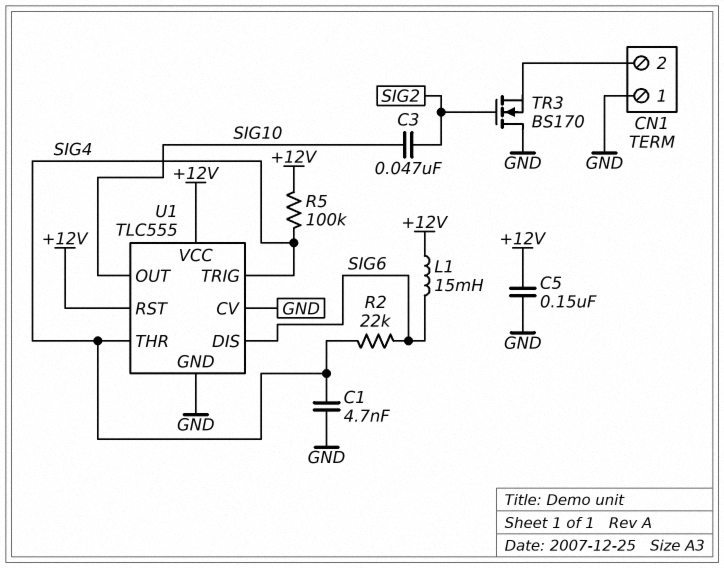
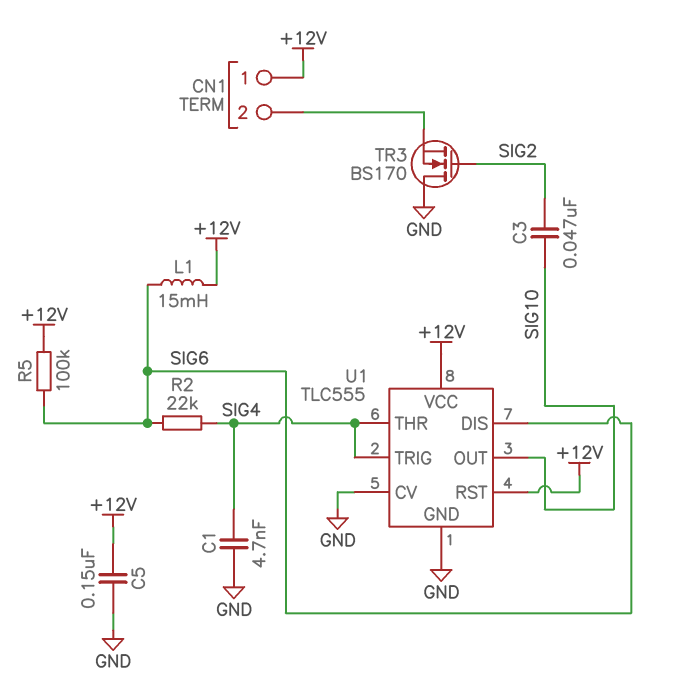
CN1 pin 1: GND -> +12V
R5: 100k (+12V, SIG4) -> 100k (+12V, SIG6)

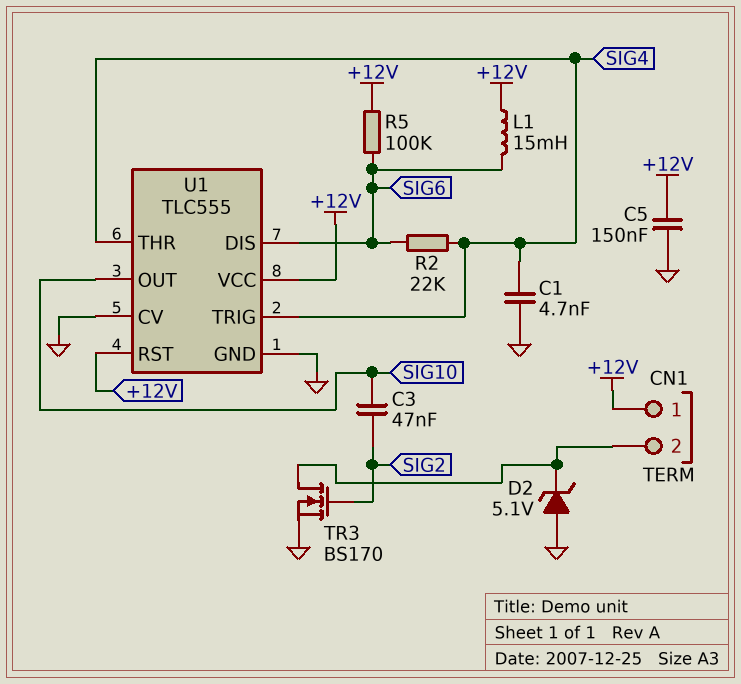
D2: none -> zener 5.1V (A GND, K CN1/2)
TR3: NMOS BS170 (G SIG2, D GND, S CN1/2) -> NMOS BS170 (G SIG2, D CN1/2, S GND)

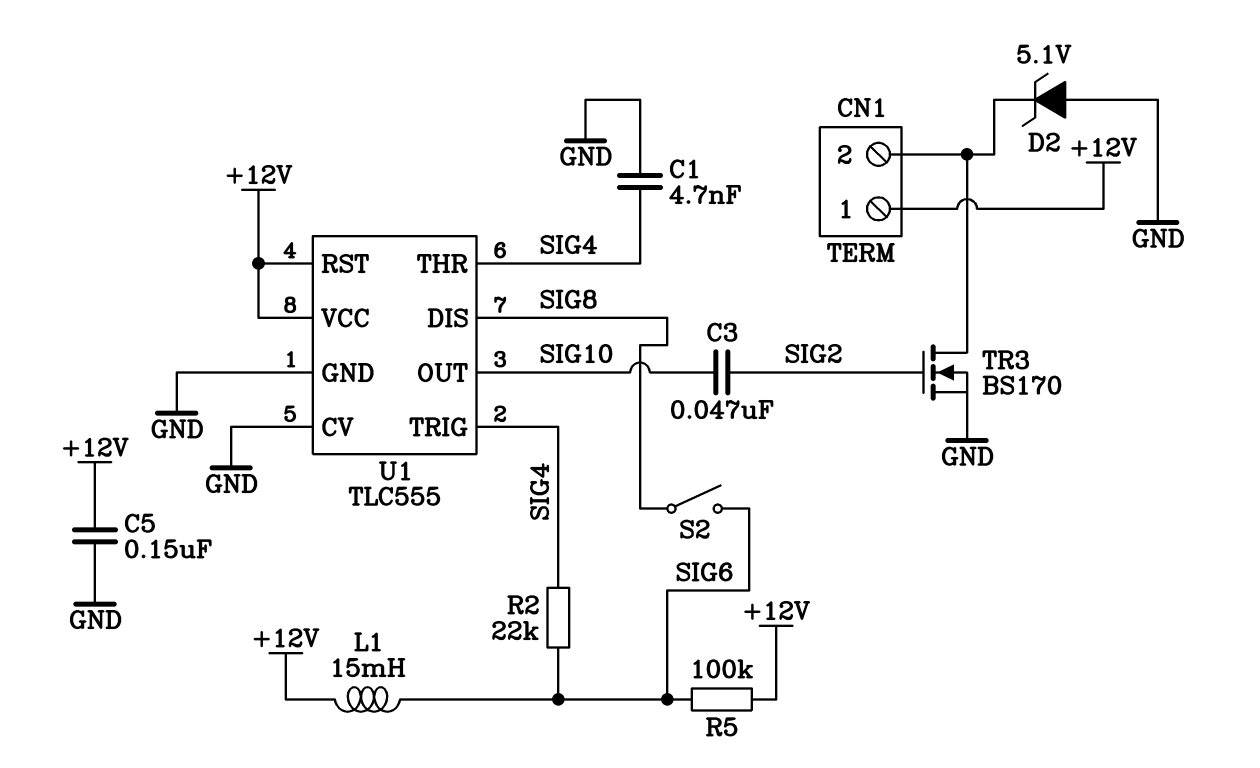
S2: none -> switch (SIG6, SIG8)
U1 pin DIS: SIG6 -> SIG8

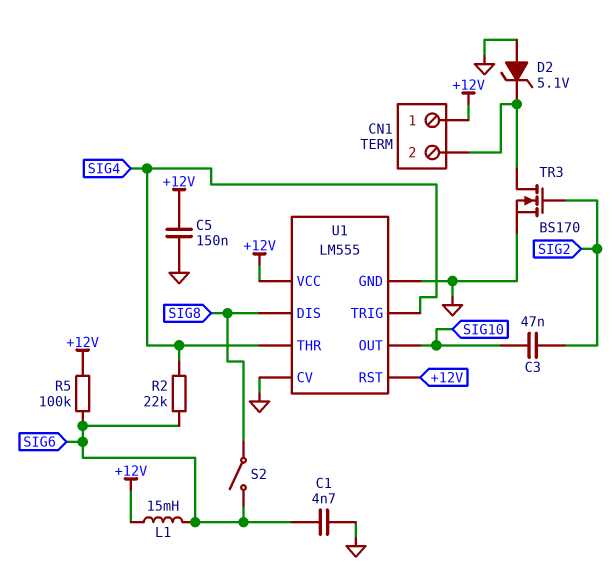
C1: 4.7nF (GND, SIG4) -> 4.7nF (GND, SIG6)
U1: TLC555 -> LM555

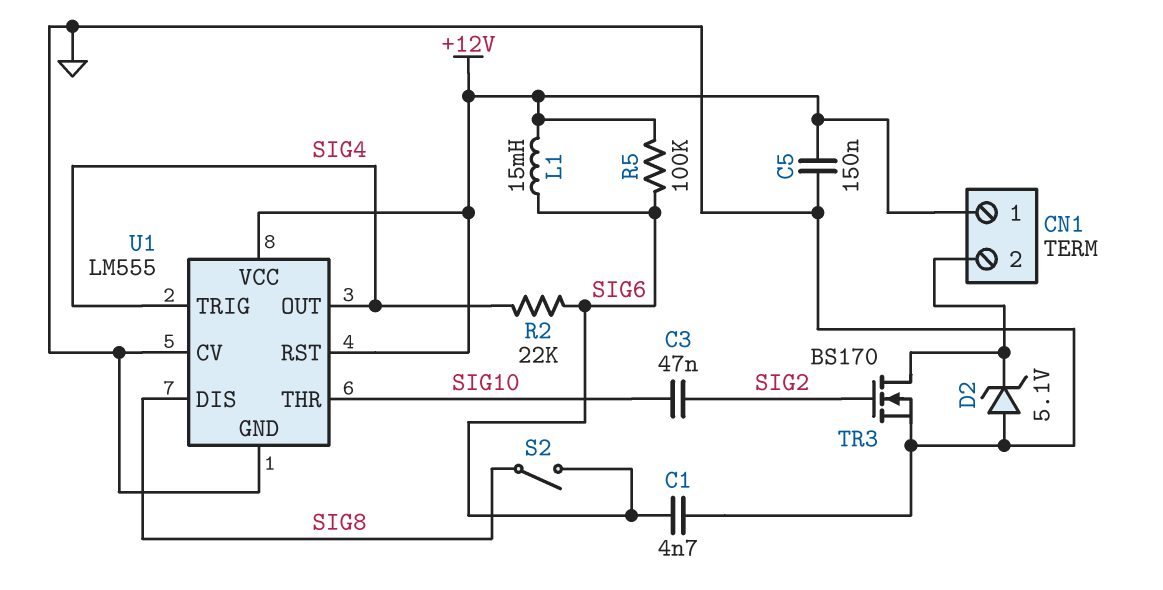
U1 pin OUT: SIG10 -> SIG4
U1 pin THR: SIG4 -> SIG10

